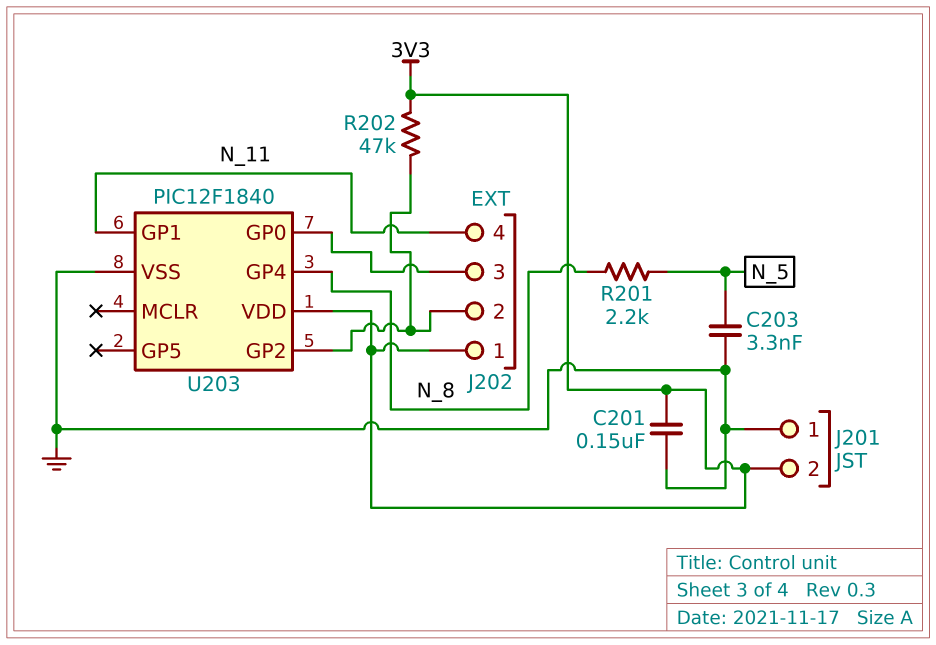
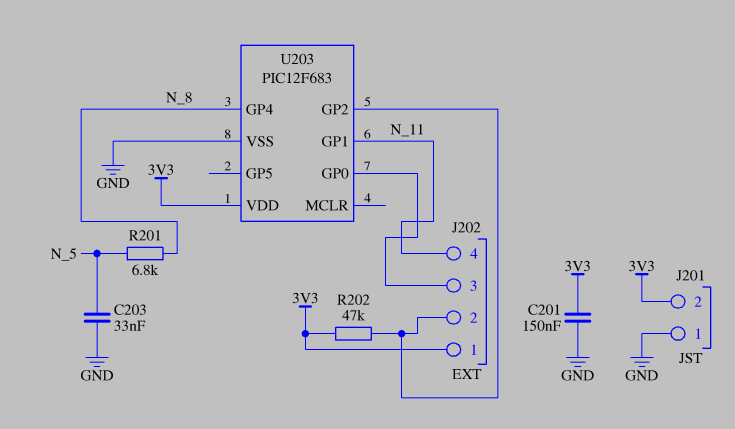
C203: 3.3nF (GND, N_5) -> 33nF (GND, N_5)
R201: 2.2k (N_5, N_8) -> 6.8k (N_5, N_8)
U203: PIC12F1840 -> PIC12F683

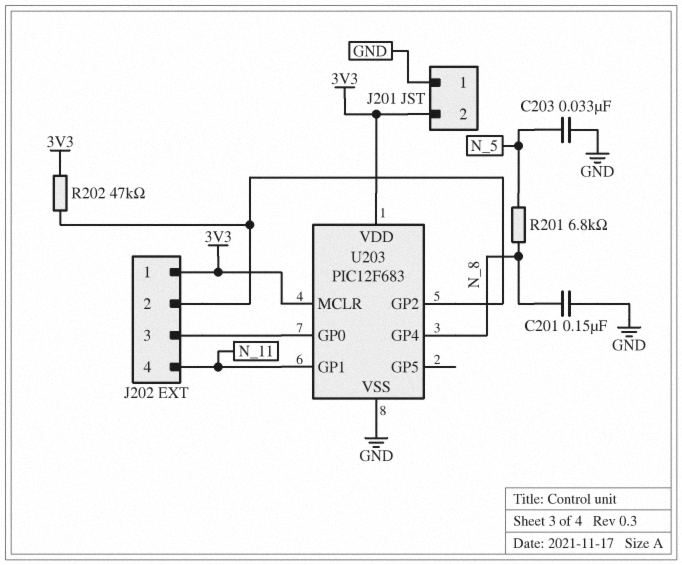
C201: 150nF (3V3, GND) -> 150nF (GND, N_8)
U203 pin MCLR: none -> 3V3

